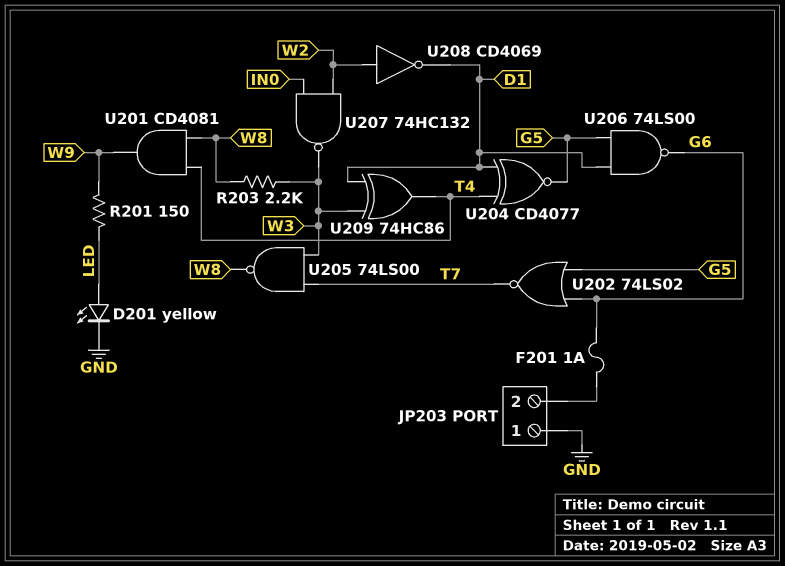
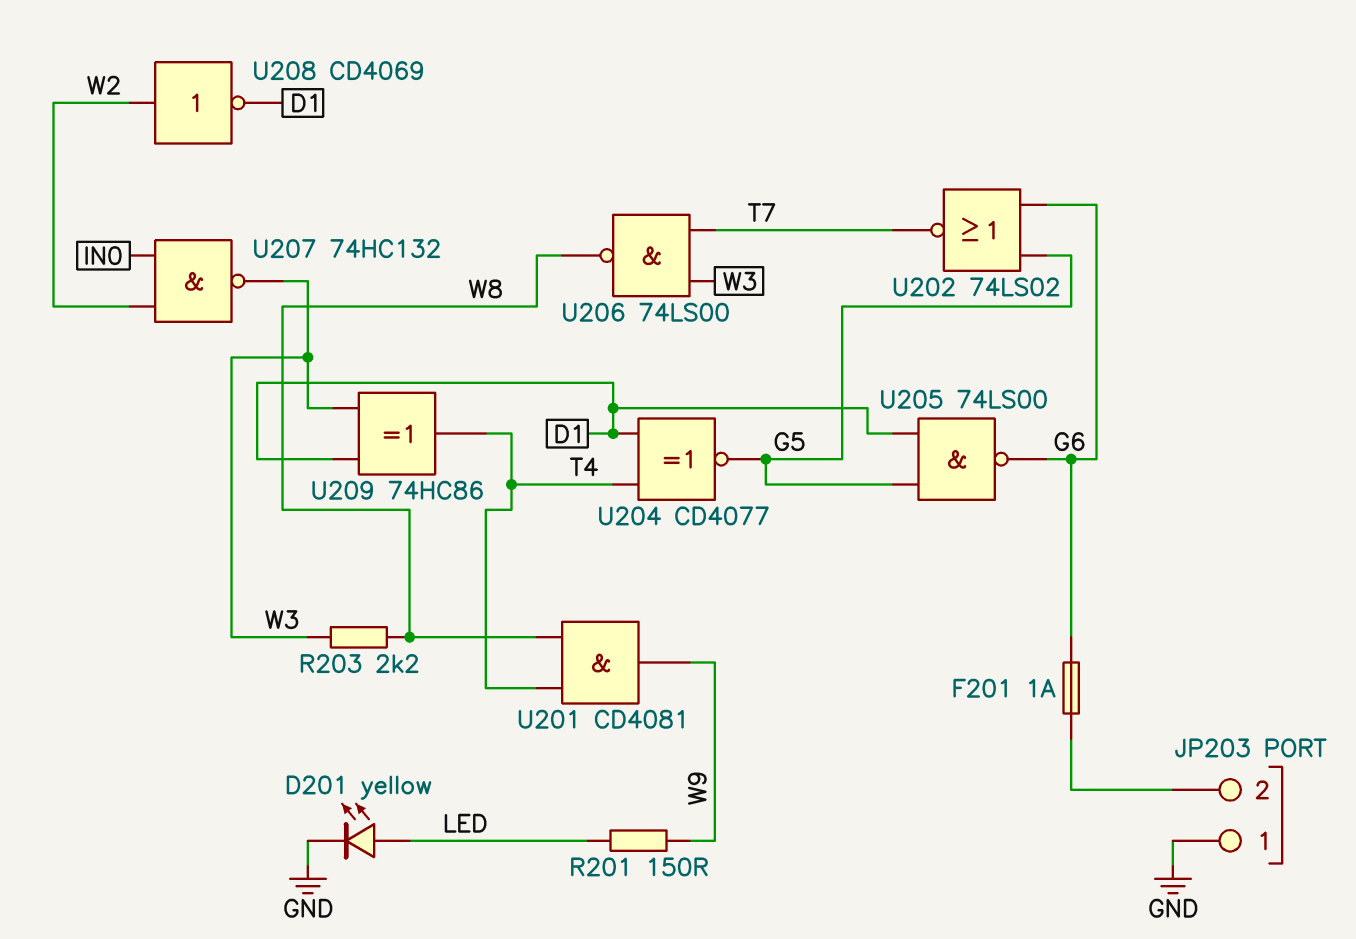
U205: NAND 74LS00 (in T7, in W3, out W8) -> NAND 74LS00 (in D1, in G5, out G6)
U206: NAND 74LS00 (in D1, in G5, out G6) -> NAND 74LS00 (in T7, in W3, out W8)

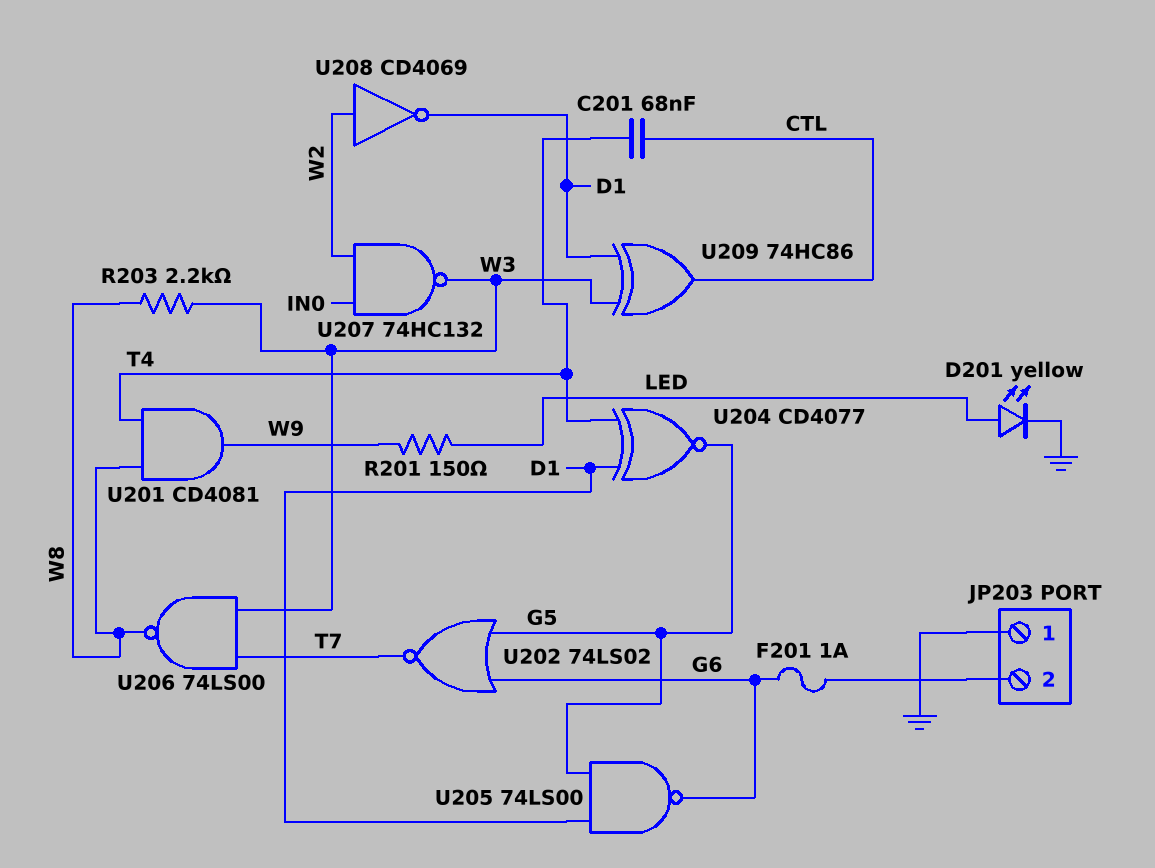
C201: none -> 68nF (CTL, T4)
U209: XOR 74HC86 (in D1, in W3, out T4) -> XOR 74HC86 (in D1, in W3, out CTL)

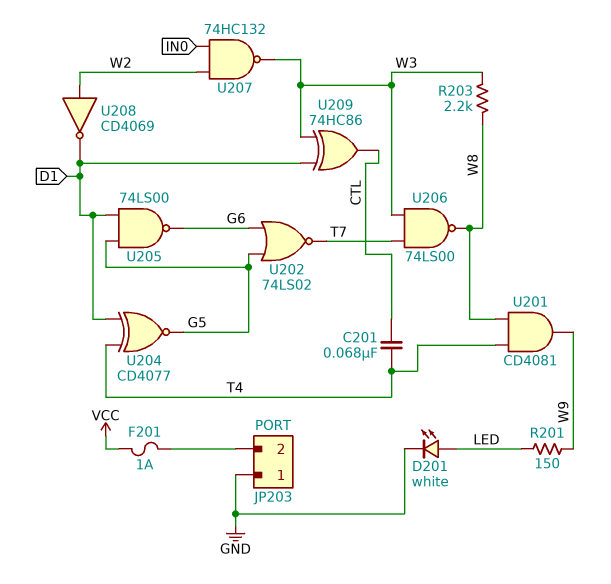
D201: LED yellow (A LED, K GND) -> LED white (A LED, K GND)
F201: 1A (G6, JP203/2) -> 1A (JP203/2, VCC)

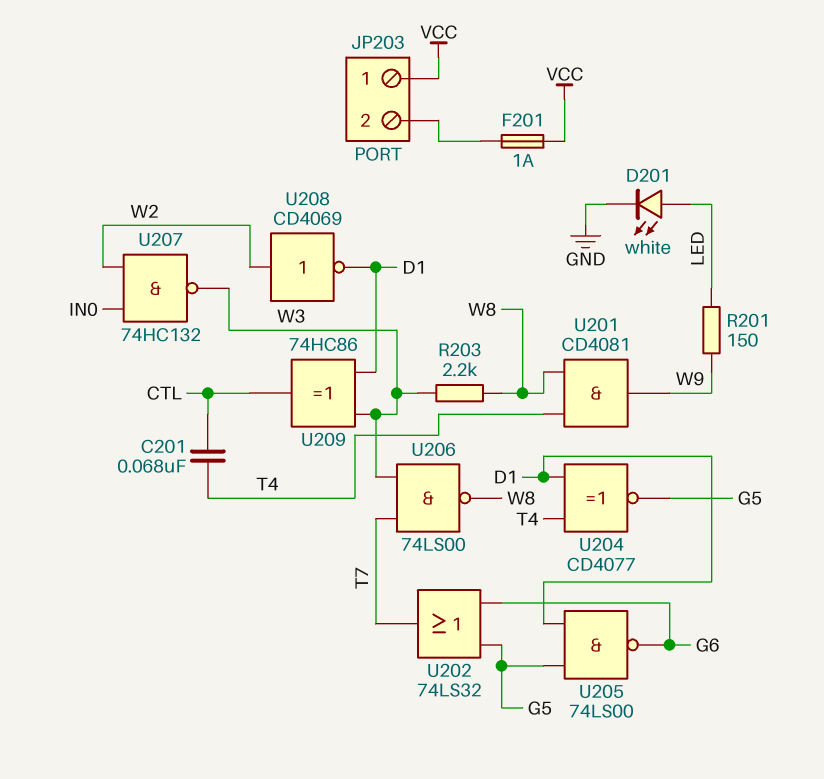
JP203 pin 1: GND -> VCC
U202: NOR 74LS02 (in G5, in G6, out T7) -> OR 74LS32 (in G5, in G6, out T7)

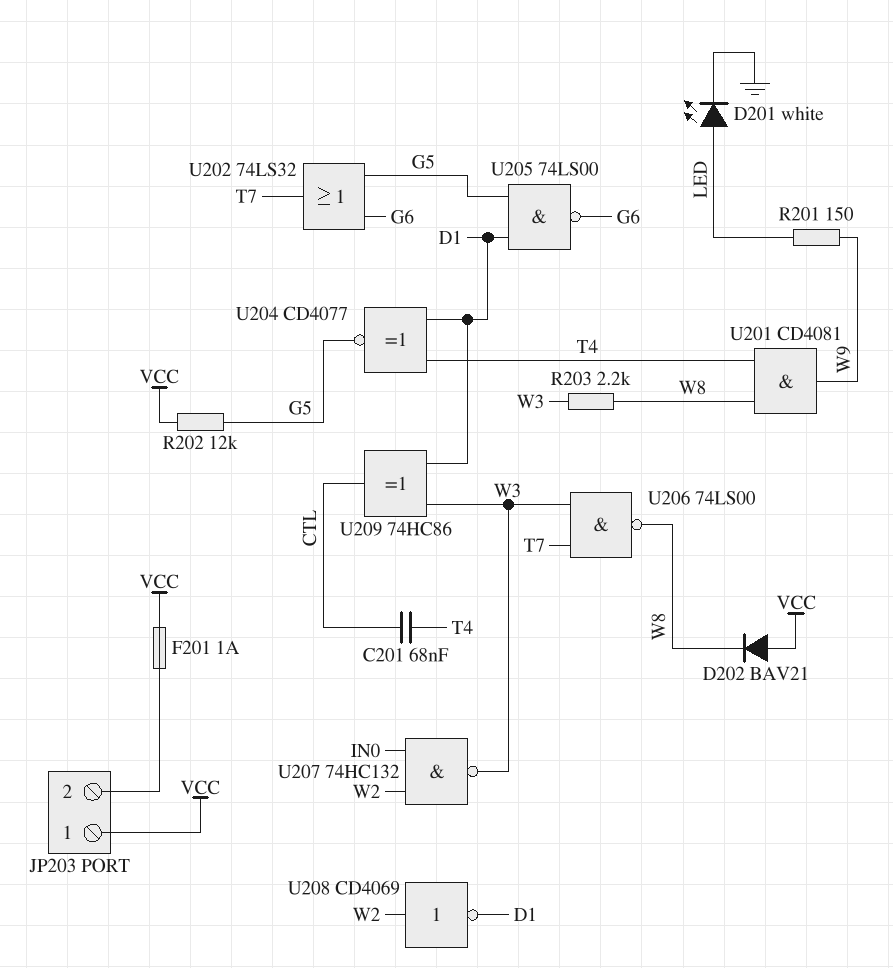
D202: none -> diode BAV21 (A VCC, K W8)
R202: none -> 12k (G5, VCC)

